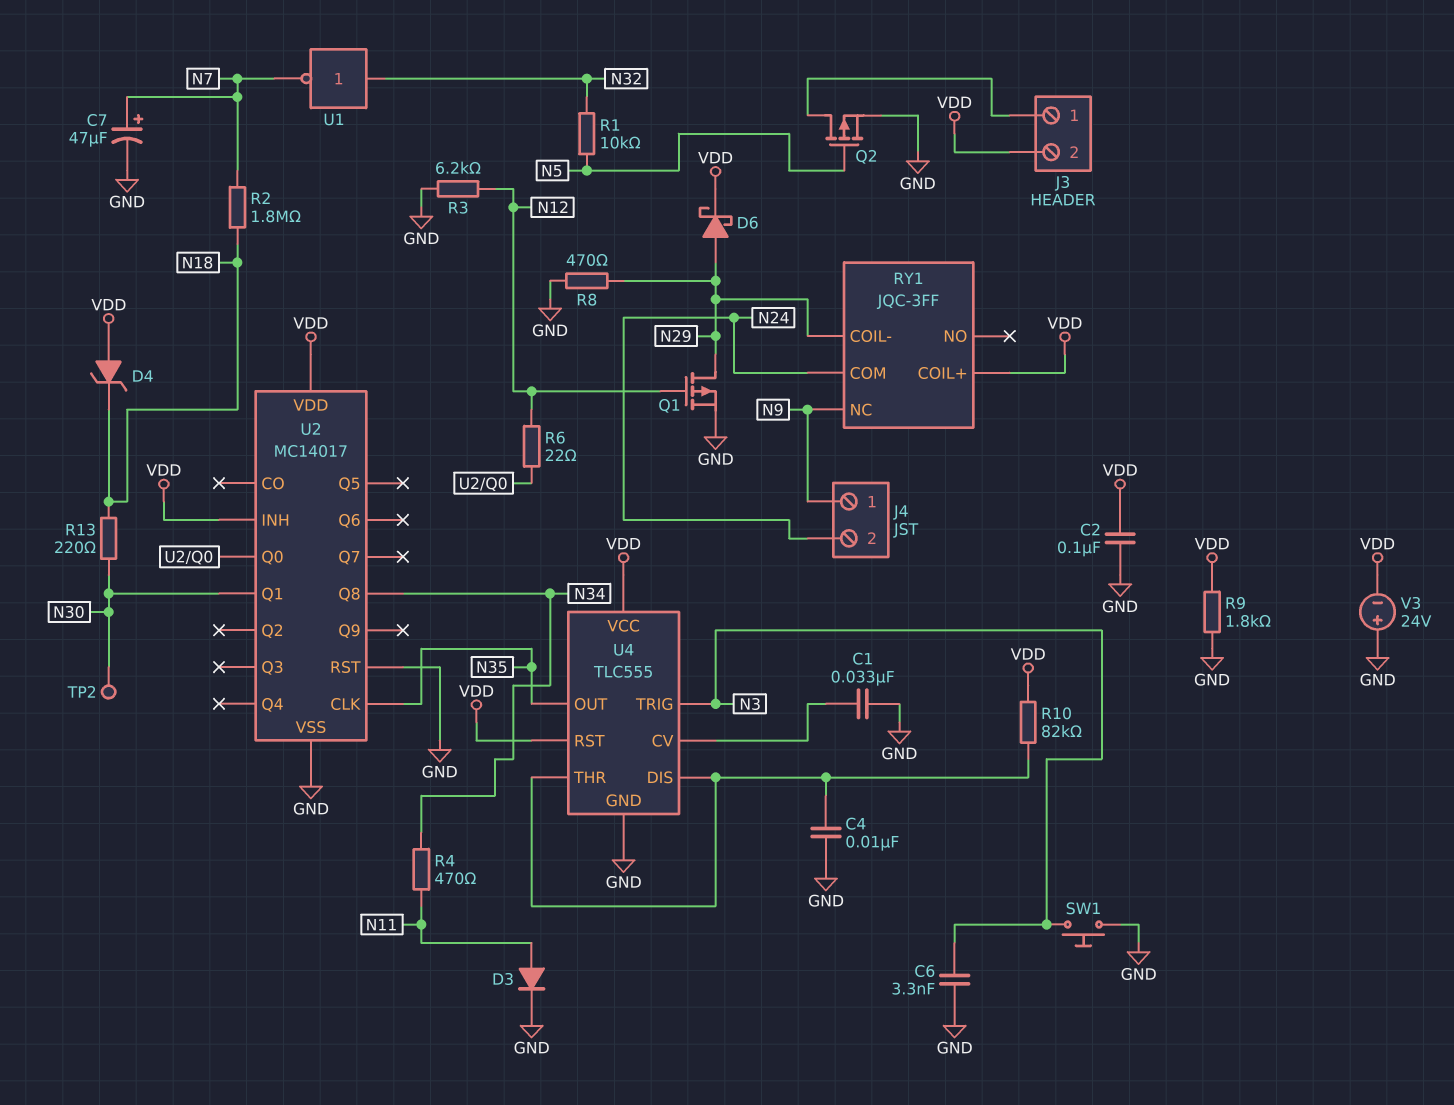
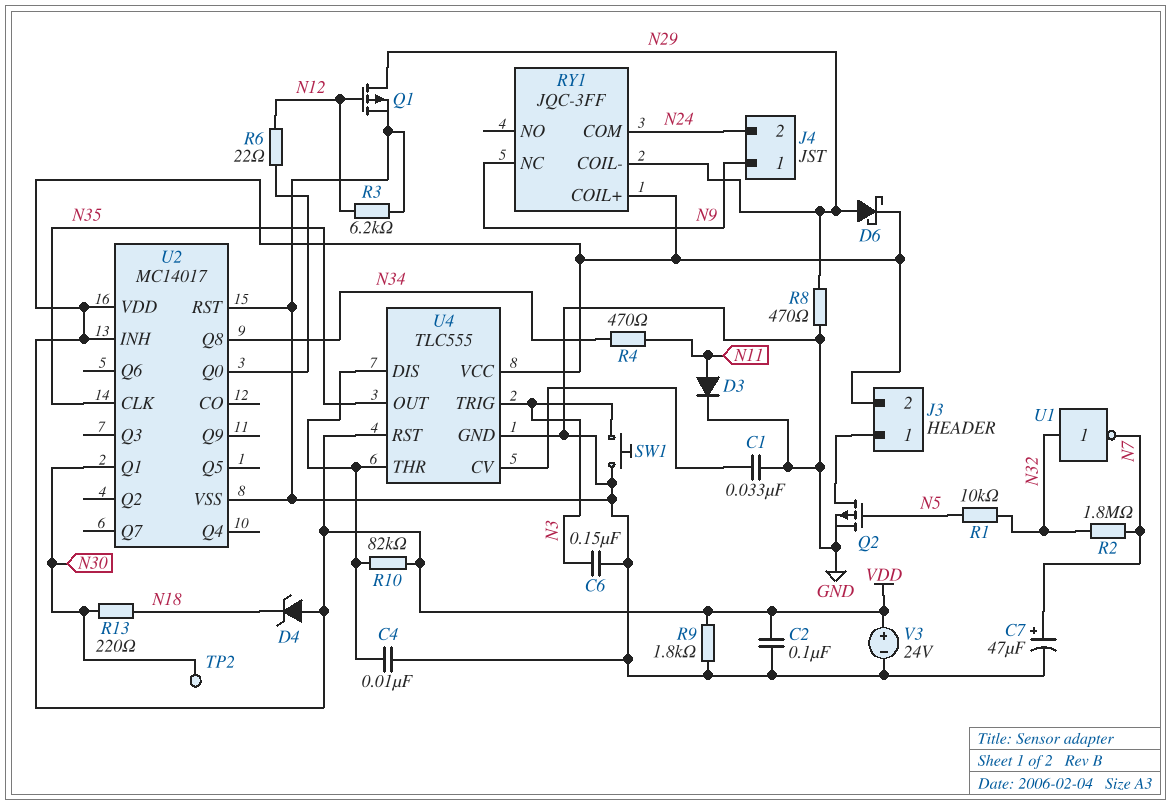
C6: 3.3nF (GND, N3) -> 150nF (GND, N3)
R2: 1.8M (N7, N18) -> 1.8M (N7, N32)
V3: 24V (plus GND, minus VDD) -> 24V (plus VDD, minus GND)

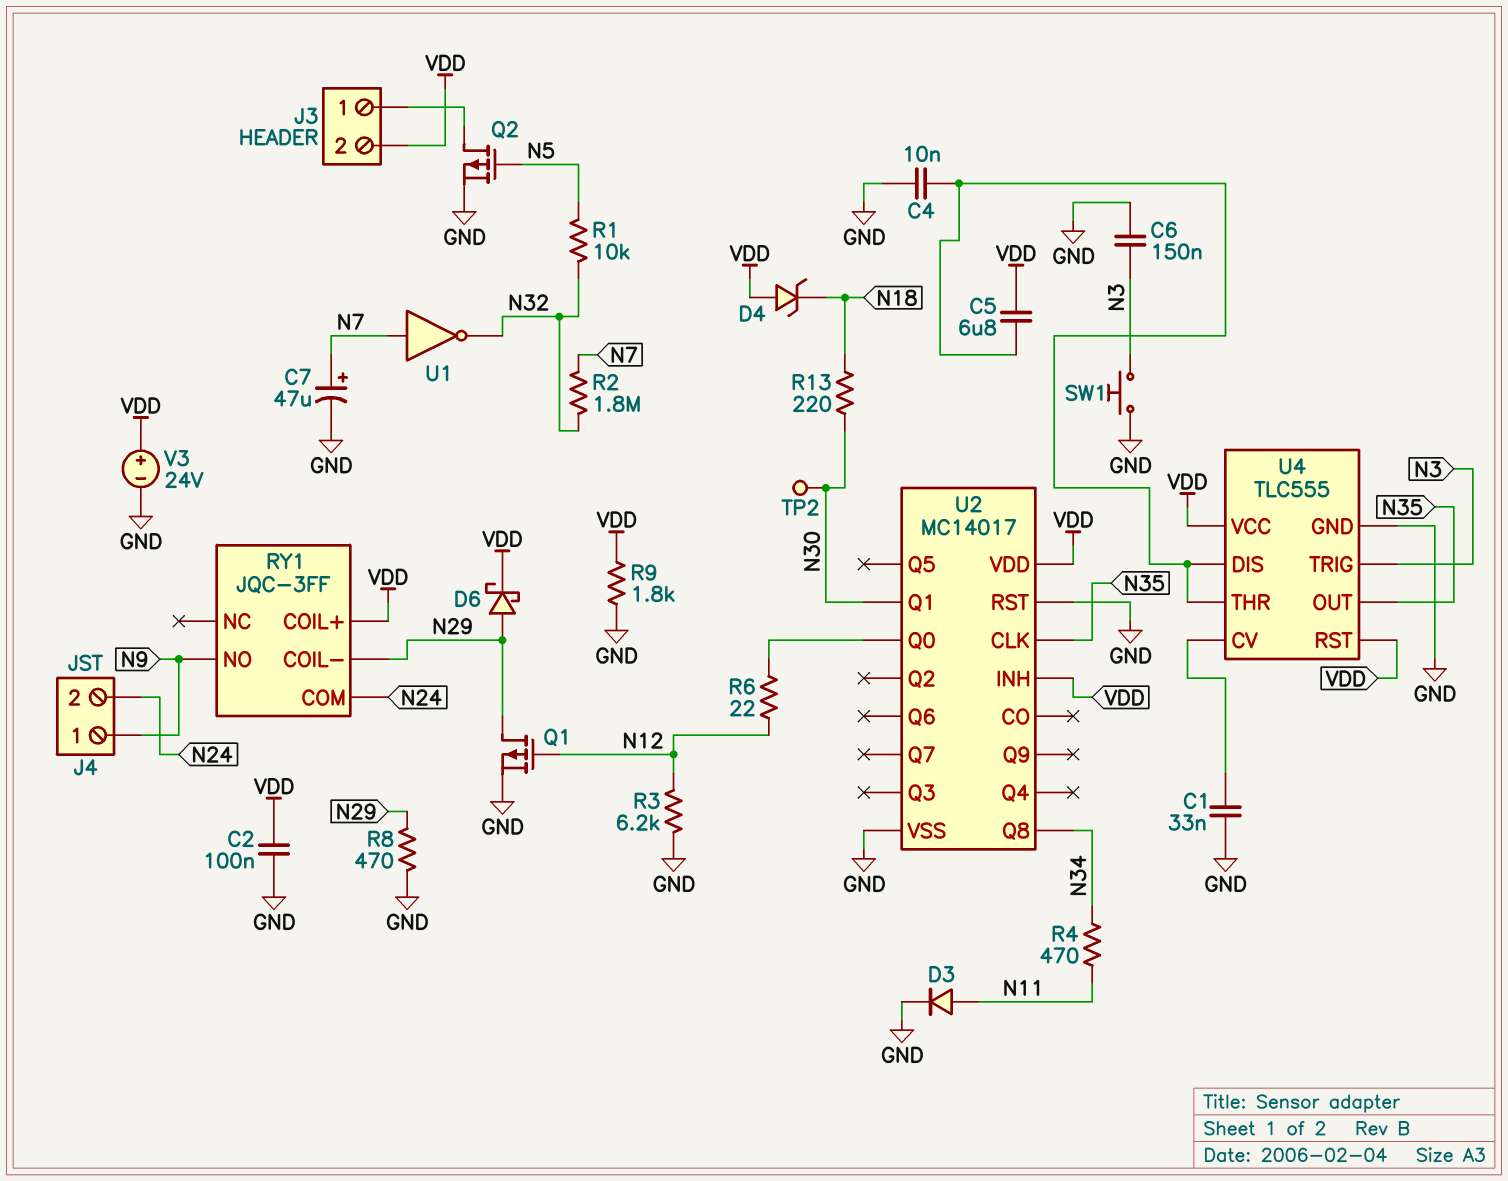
C5: none -> 6.8uF (U4/DIS, VDD)
R10: 82k (U4/DIS, VDD) -> none
RY1 pin NC: N9 -> none
RY1 pin NO: none -> N9
U1: NOT (in N32, out N7) -> NOT (in N7, out N32)

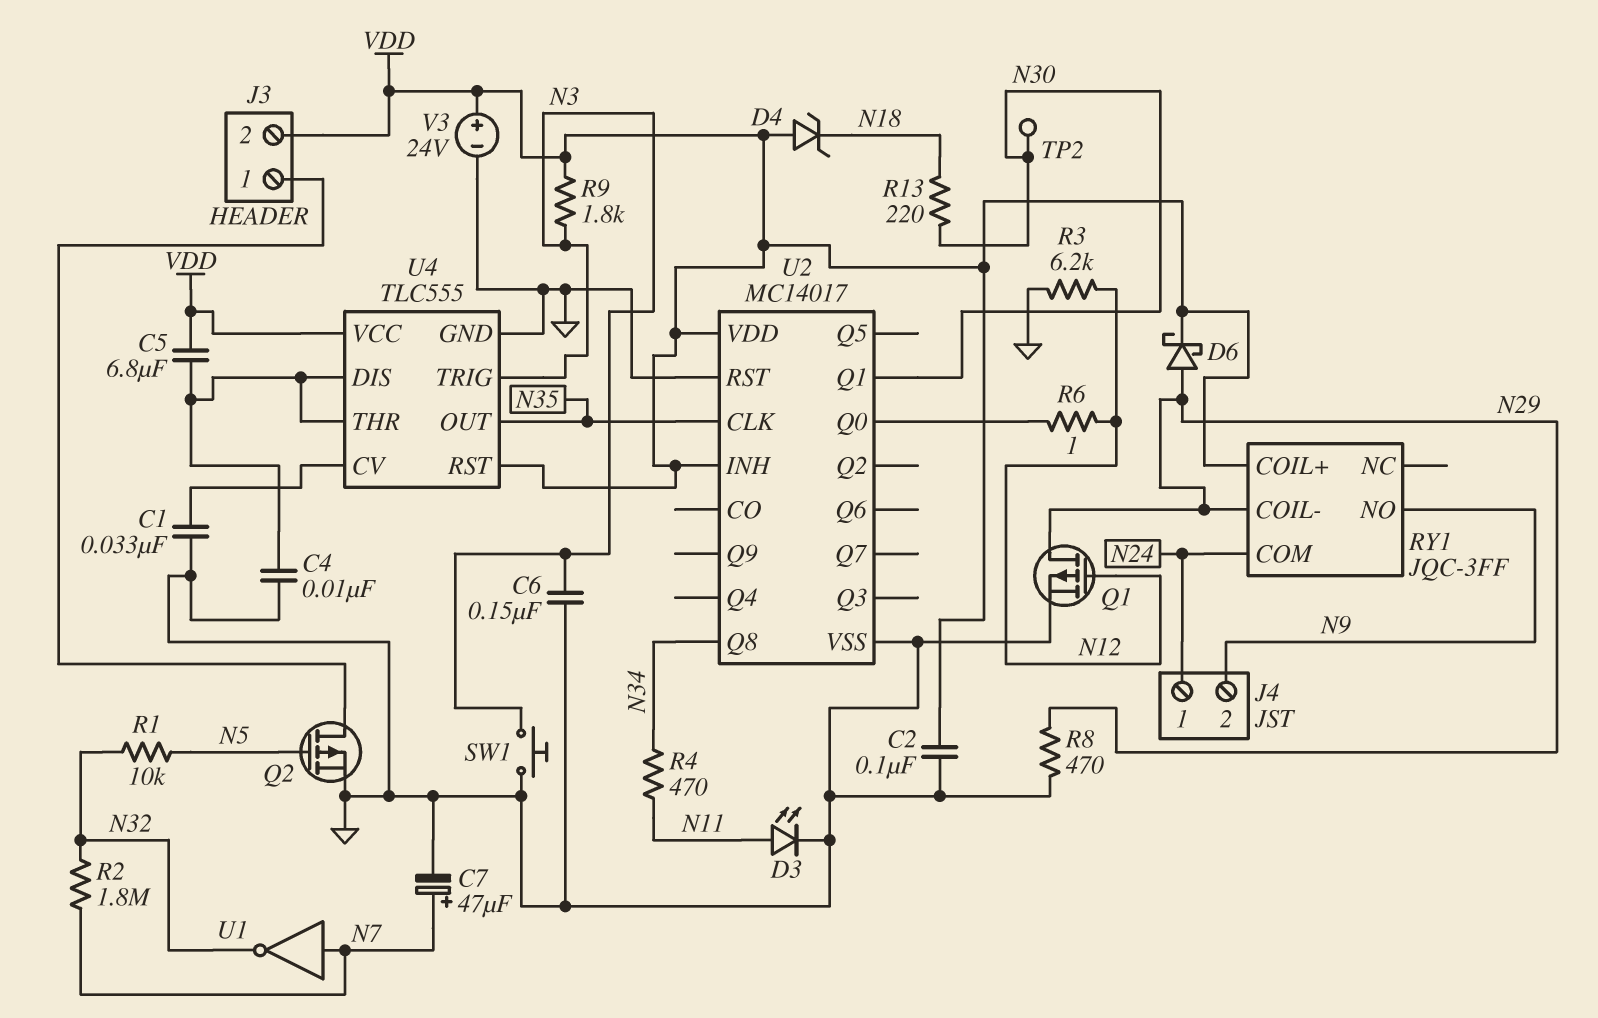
D3: diode (A N11, K GND) -> LED (A N11, K GND)
J4 pin 1: N9 -> N24
J4 pin 2: N24 -> N9
R6: 22 (N12, U2/Q0) -> 1 (N12, U2/Q0)
R9: 1.8k (GND, VDD) -> 1.8k (N3, VDD)

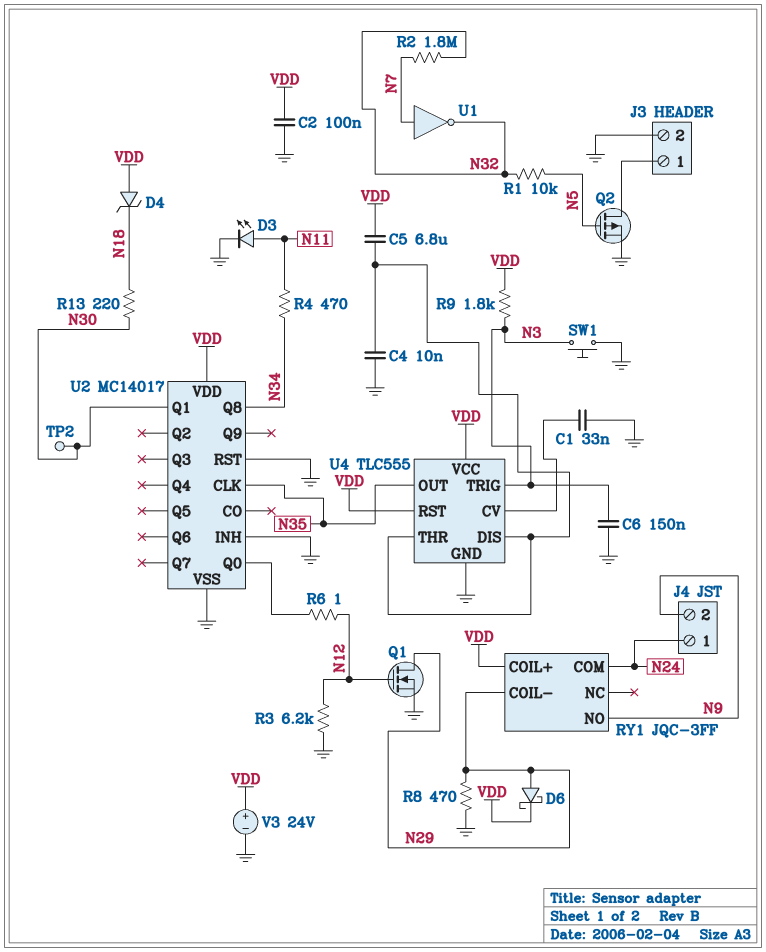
C7: 47uF (plus N7, minus GND) -> none
J3 pin 2: VDD -> GND
Q1: PMOS (G N12, D N29, S GND) -> NMOS (G N12, D N29, S GND)
U2 pin INH: VDD -> GND

